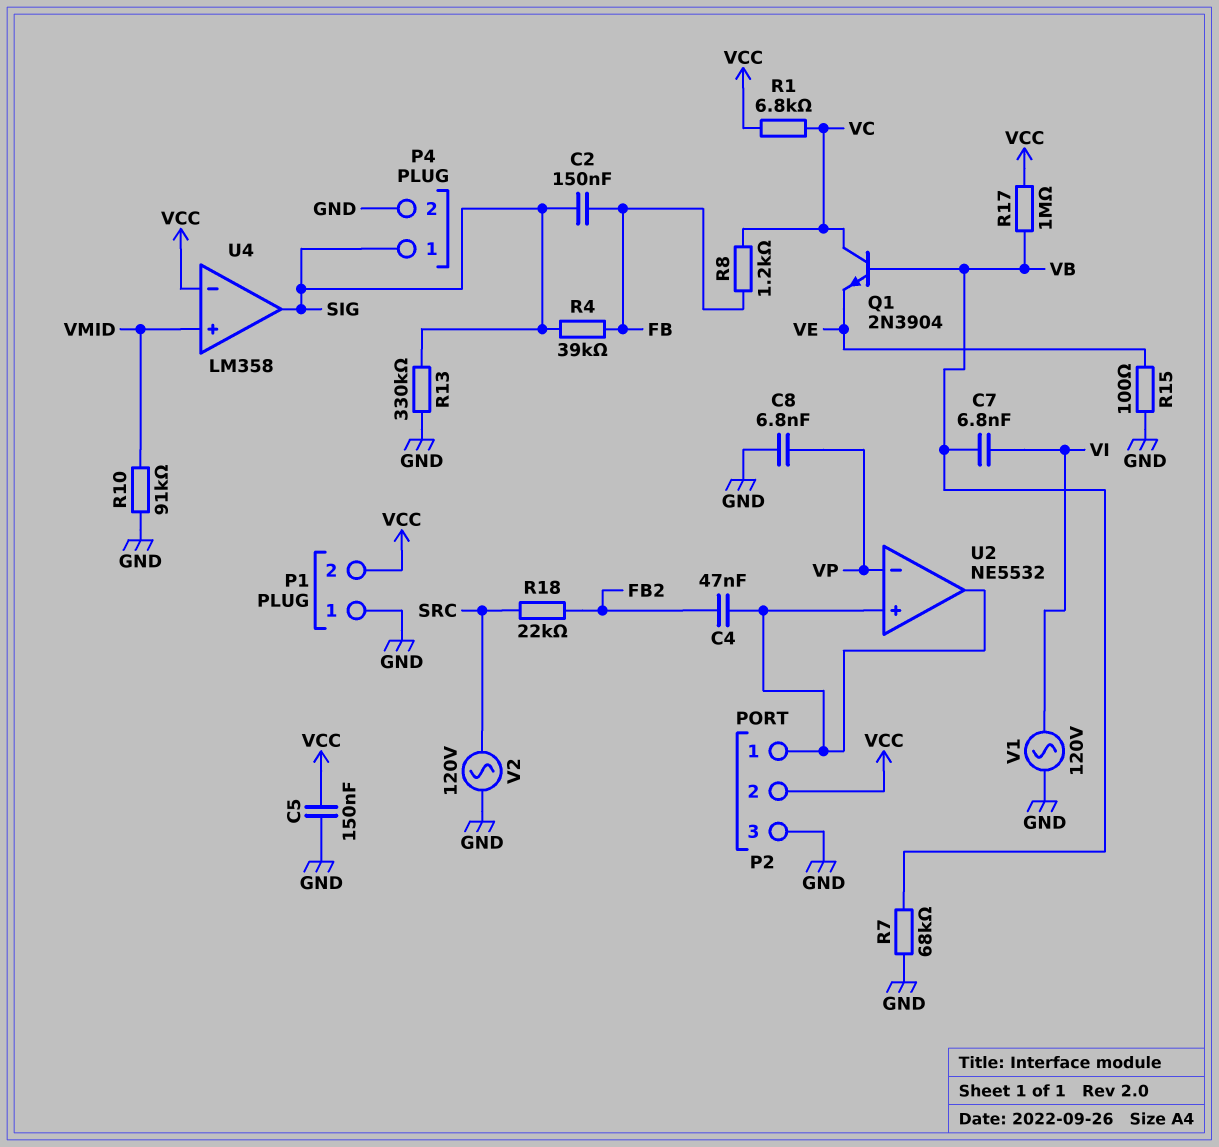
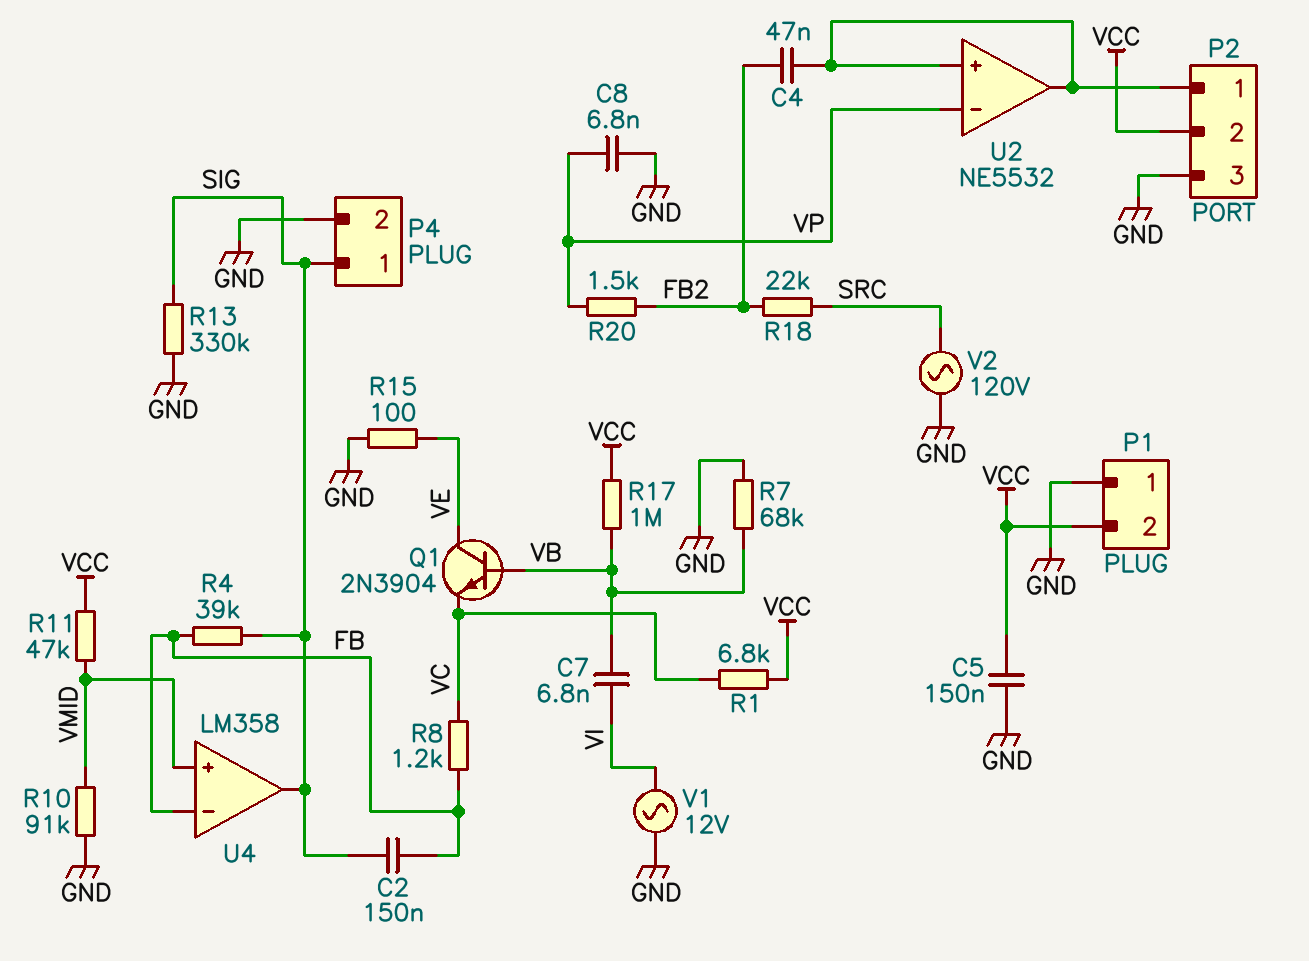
Q1: NPN 2N3904 (B VB, C VC, E VE) -> NPN 2N3904 (B VB, C VE, E VC)
R11: none -> 47k (VCC, VMID)
R20: none -> 1.5k (FB2, VP)
U4 pin in-: VCC -> FB
V1: AC 120V (GND, VI) -> AC 12V (GND, VI)

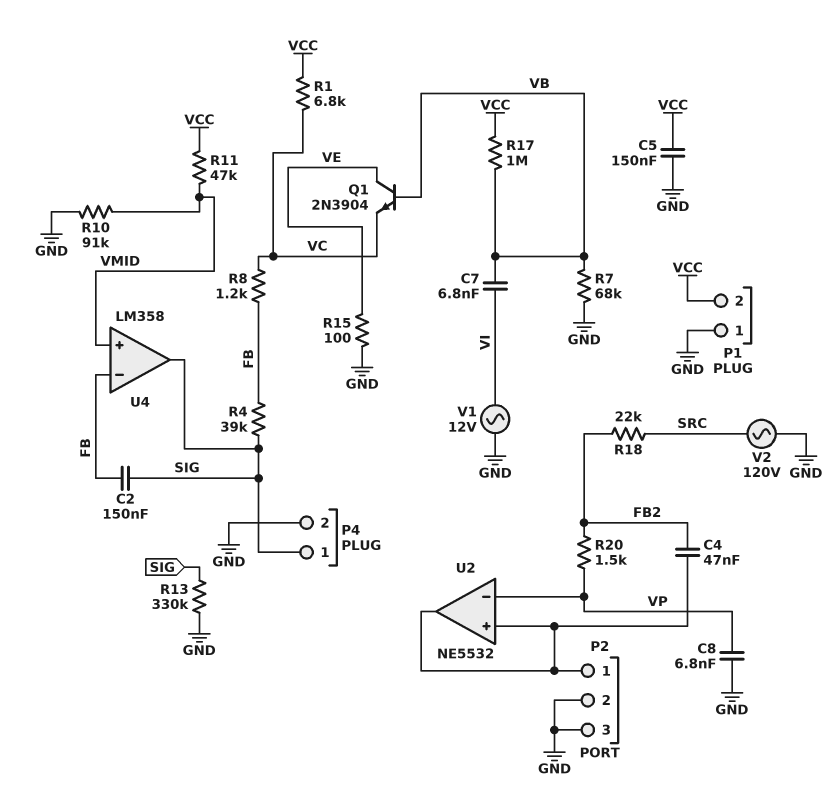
P2 pin 2: VCC -> GND

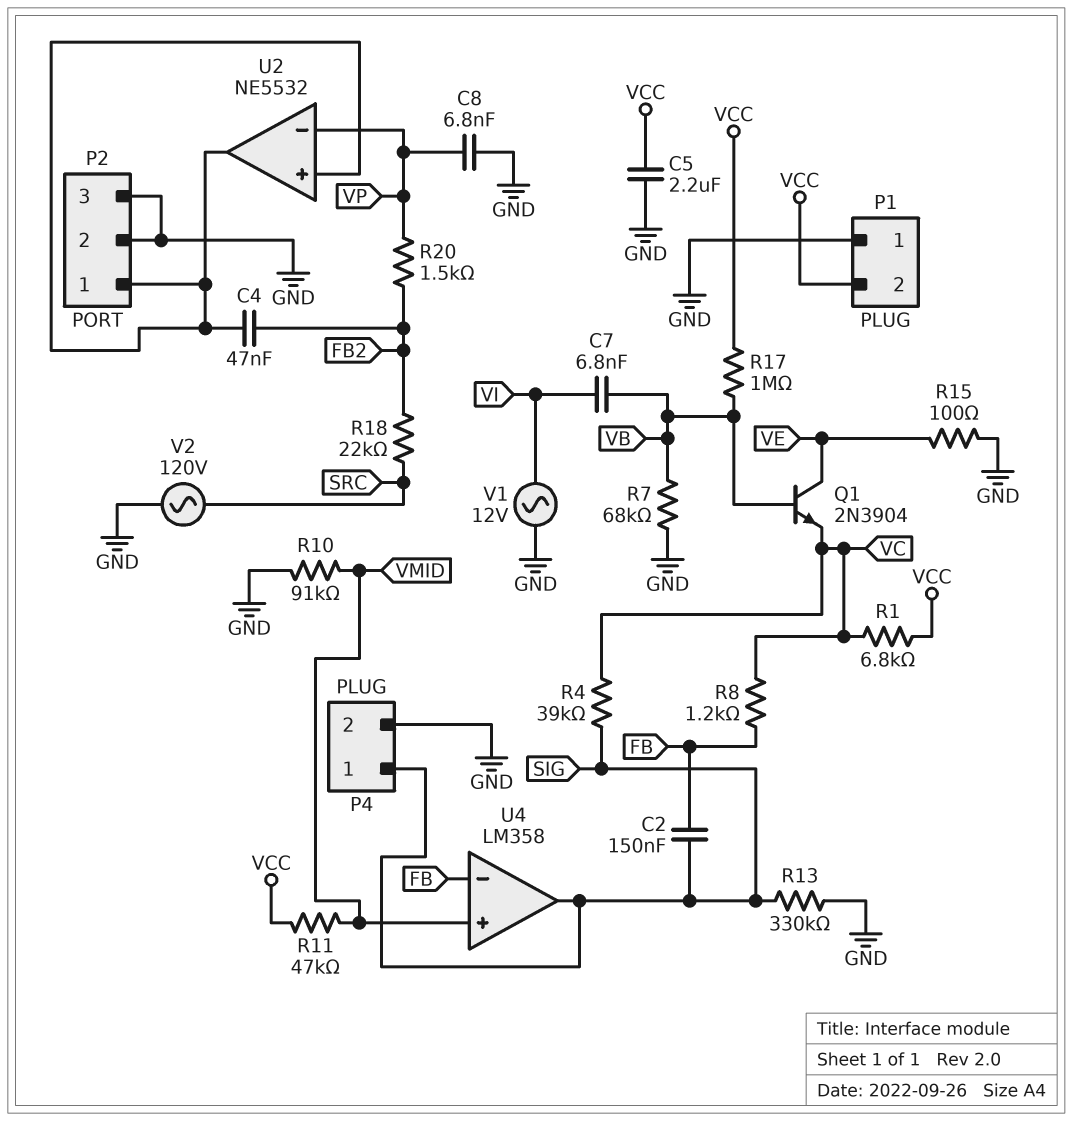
C5: 150nF (GND, VCC) -> 2.2uF (GND, VCC)
R4: 39k (FB, SIG) -> 39k (SIG, VC)

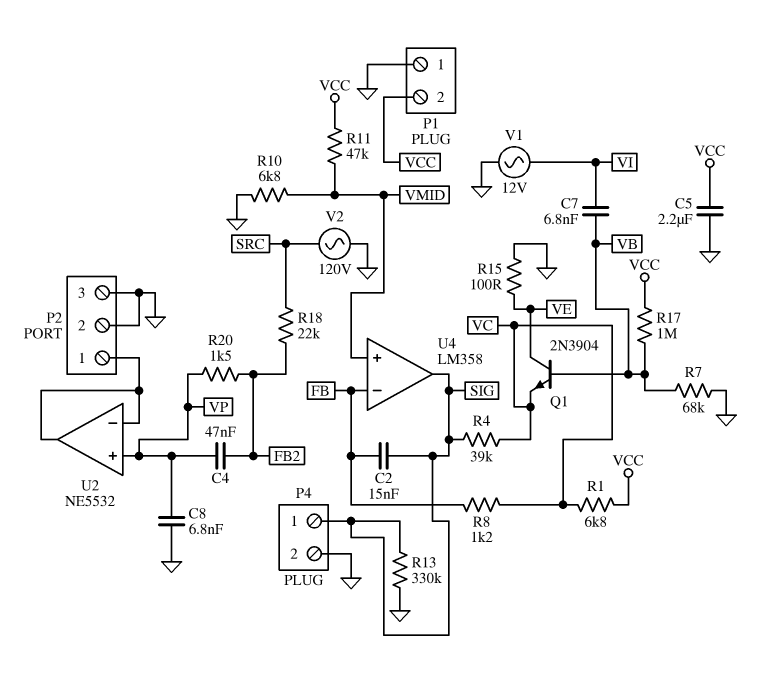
C2: 150nF (FB, SIG) -> 15nF (FB, SIG)
C4: 47nF (FB2, P2/1) -> 47nF (FB2, VP)
R10: 91k (GND, VMID) -> 6.8k (GND, VMID)
U2 pin in+: P2/1 -> VP
U2 pin in-: VP -> P2/1

